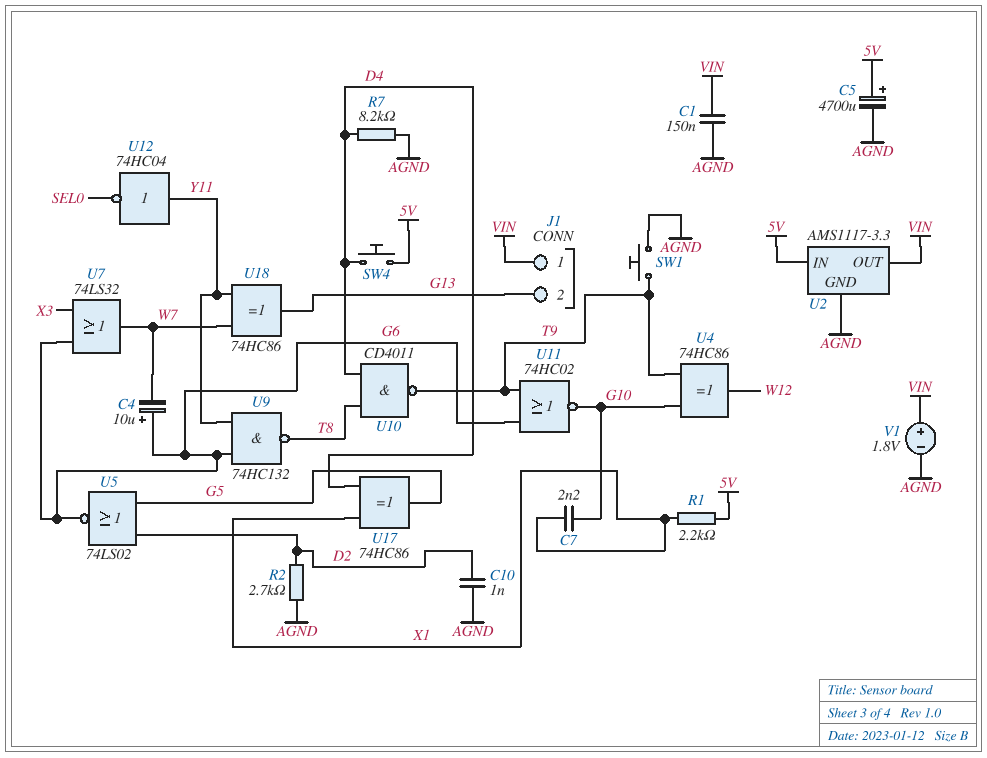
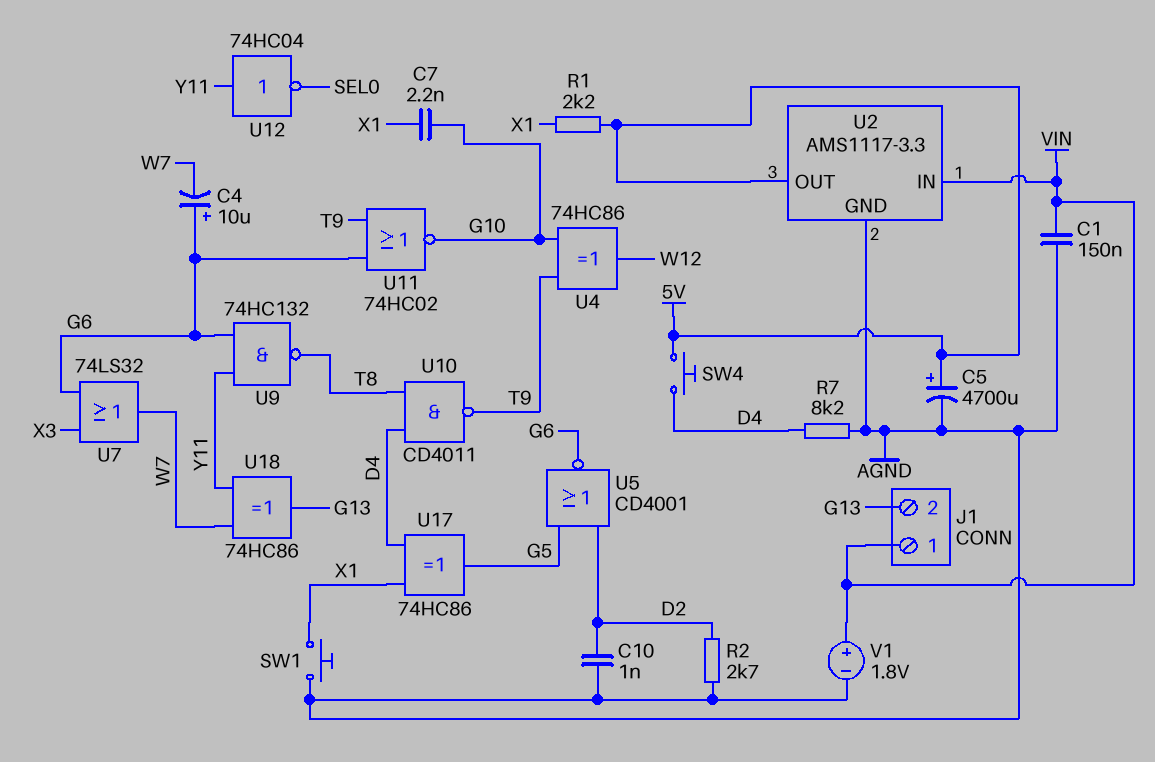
SW1: button (AGND, T9) -> button (AGND, X1)
U2 pin IN: 5V -> VIN
U2 pin OUT: VIN -> 5V
U5: NOR 74LS02 (in D2, in G5, out G6) -> NOR CD4001 (in D2, in G5, out G6)

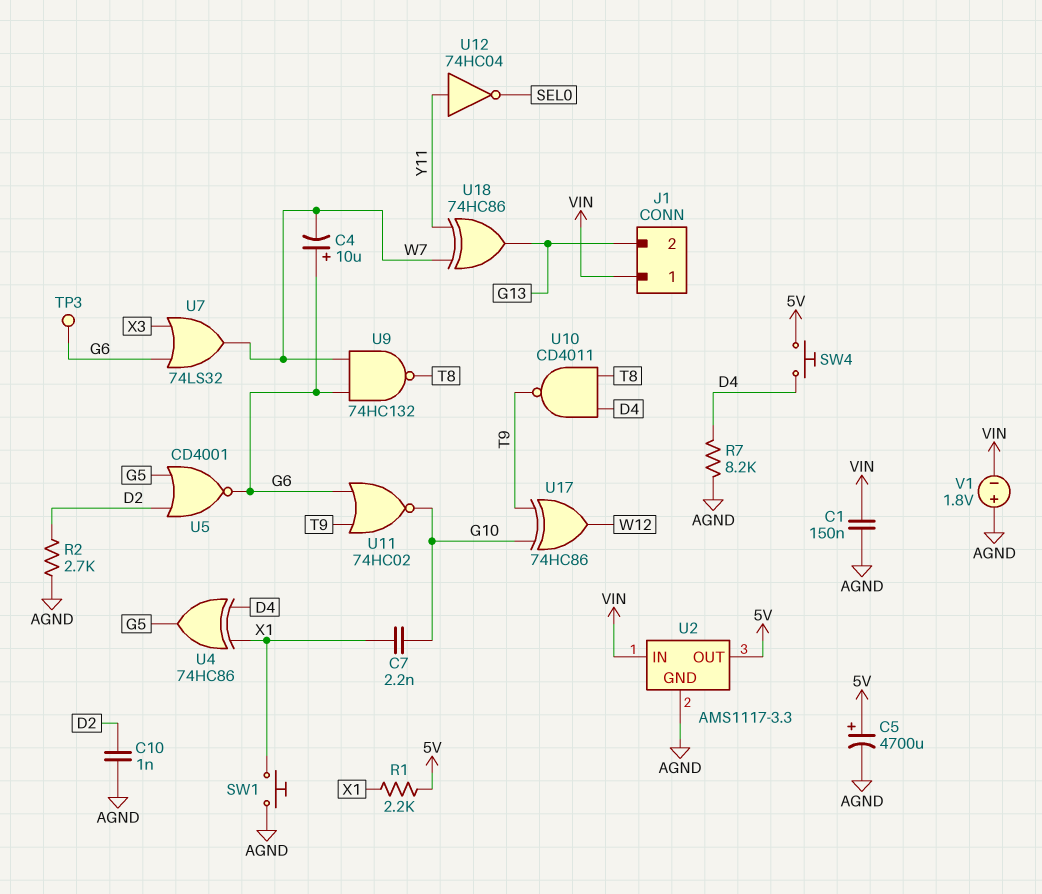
TP3: none -> test point (G6)
U4: XOR 74HC86 (in G10, in T9, out W12) -> XOR 74HC86 (in D4, in X1, out G5)
U9: NAND 74HC132 (in G6, in Y11, out T8) -> NAND 74HC132 (in G6, in W7, out T8)
U17: XOR 74HC86 (in D4, in X1, out G5) -> XOR 74HC86 (in G10, in T9, out W12)
V1: 1.8V (plus VIN, minus AGND) -> 1.8V (plus AGND, minus VIN)

